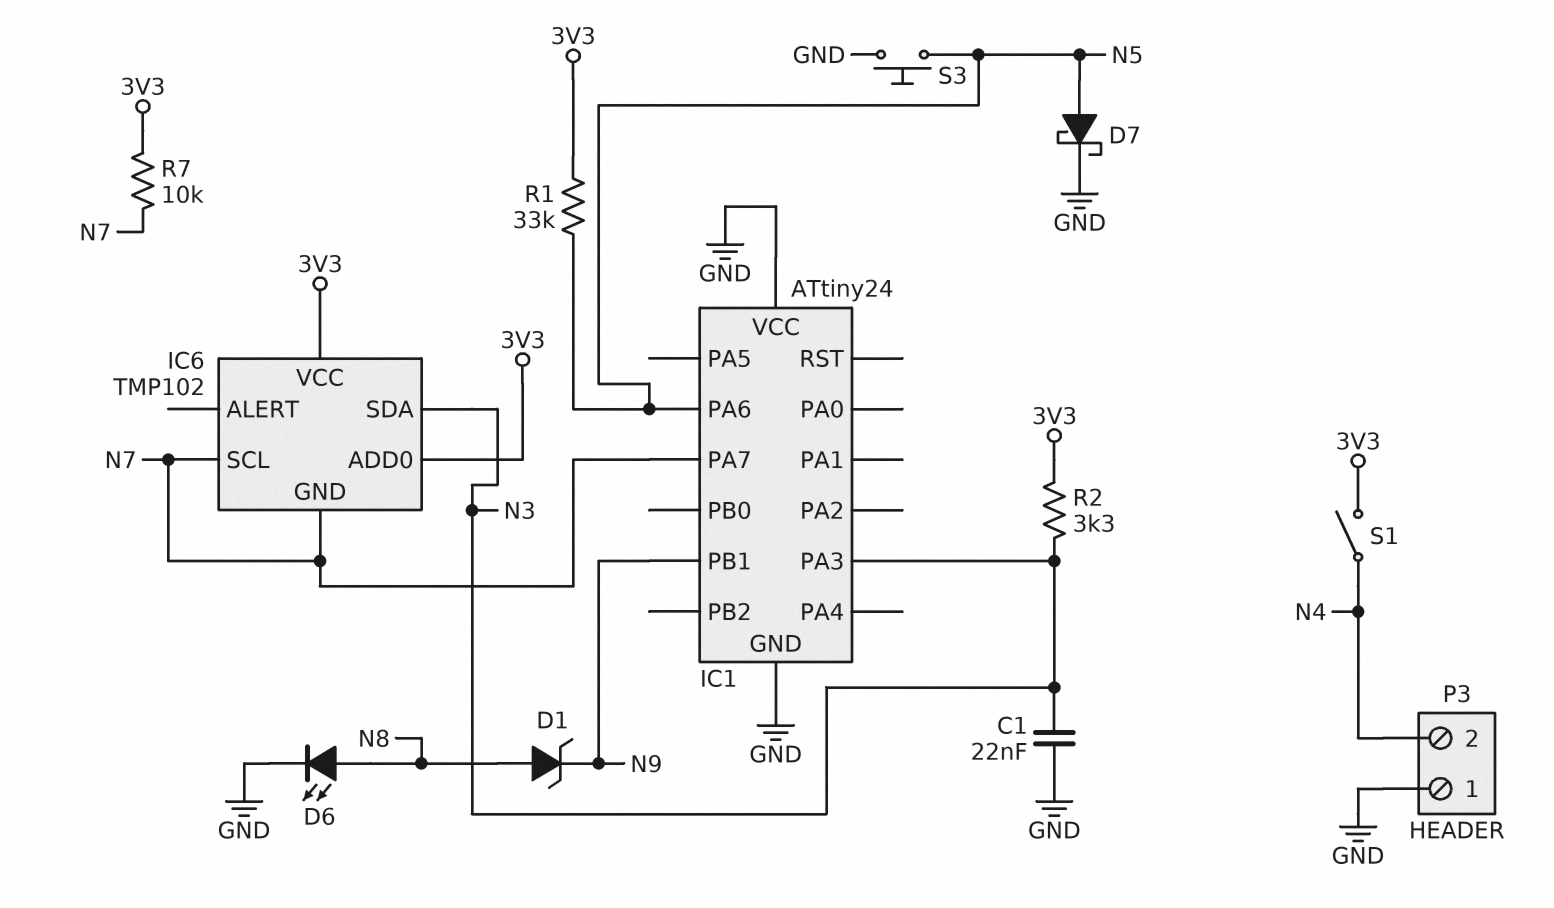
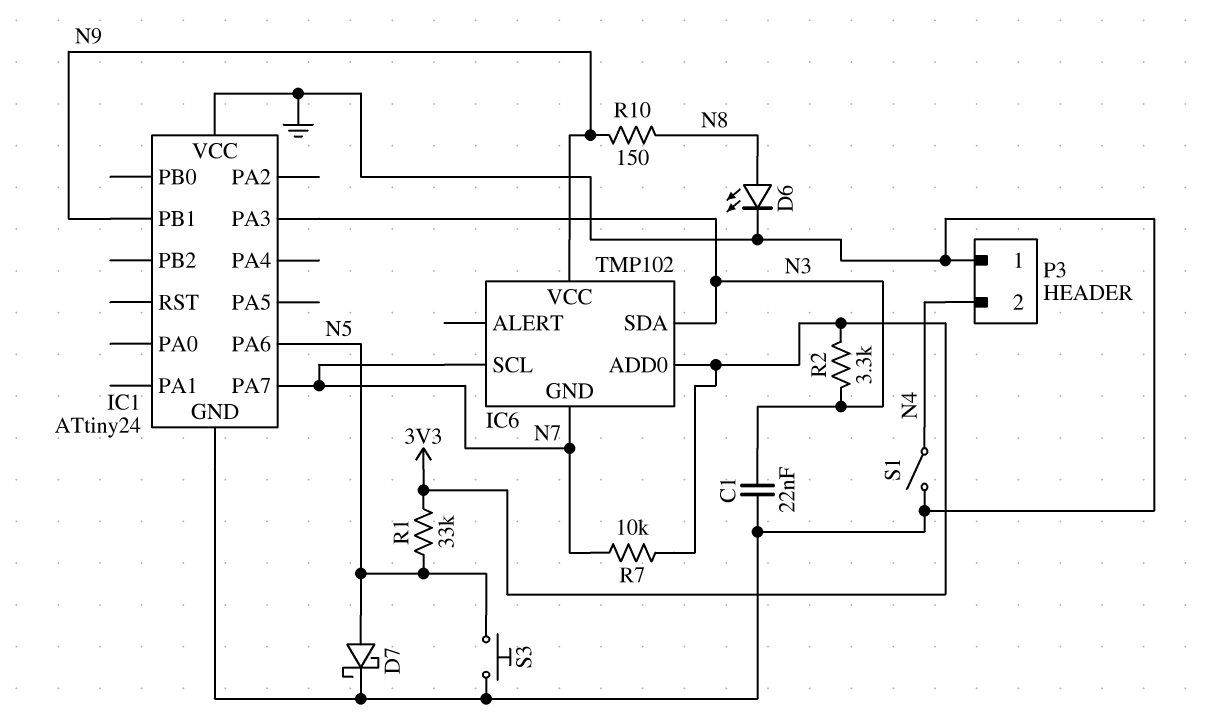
D1: zener (A N8, K N9) -> none
IC6 pin VCC: 3V3 -> N9
R10: none -> 150 (N8, N9)
S1: switch (3V3, N4) -> switch (GND, N4)

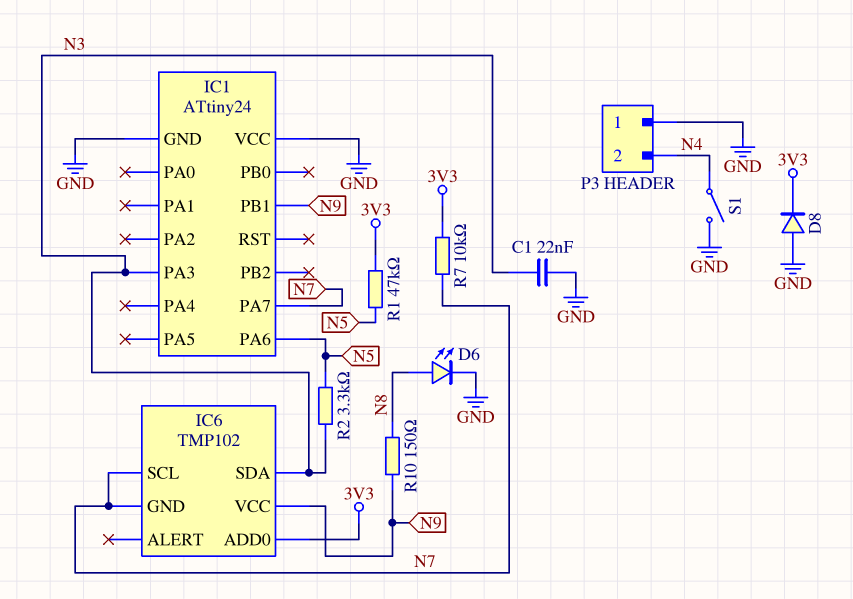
D7: schottky (A N5, K GND) -> none
D8: none -> diode (A GND, K 3V3)
R1: 33k (3V3, N5) -> 47k (3V3, N5)
R2: 3.3k (3V3, N3) -> 3.3k (N3, N5)
S3: button (GND, N5) -> none

